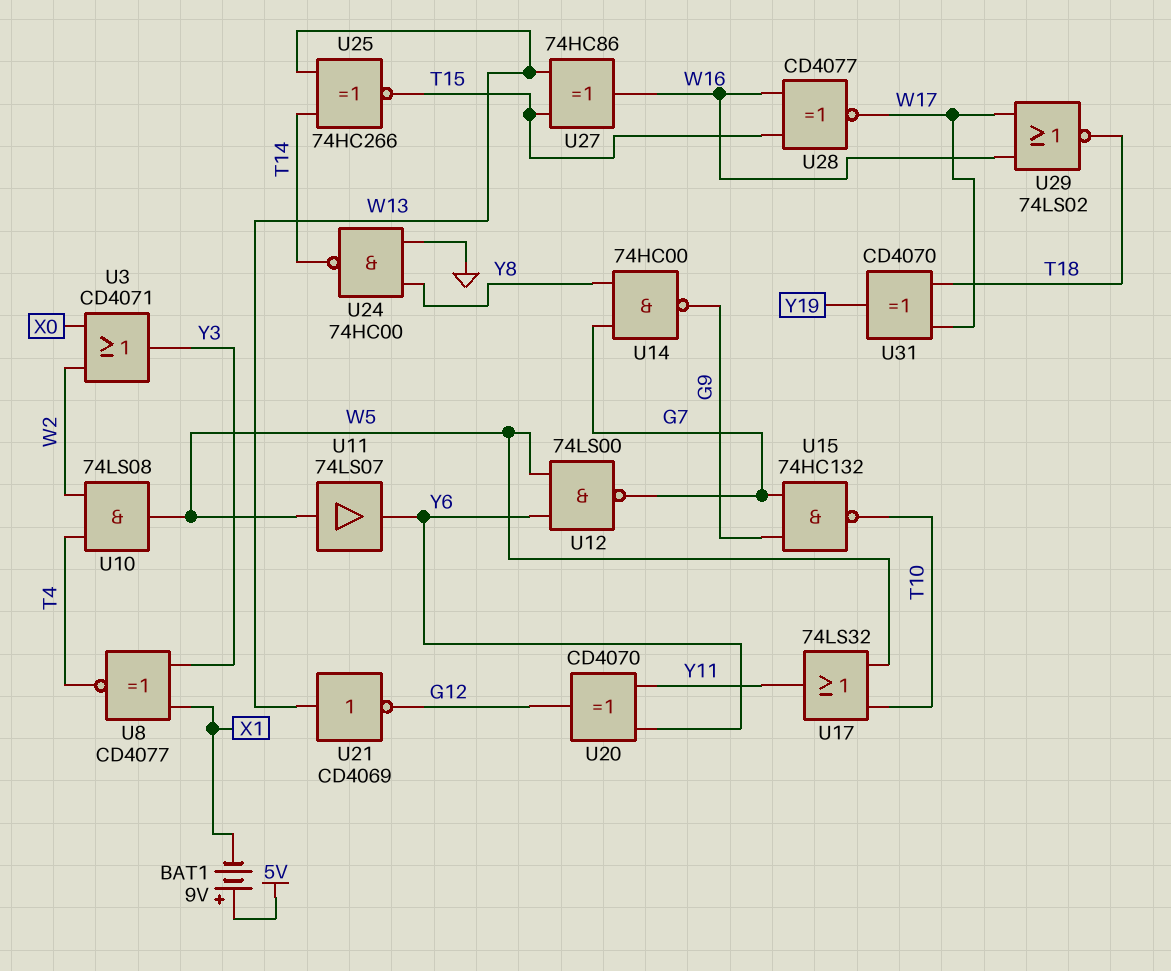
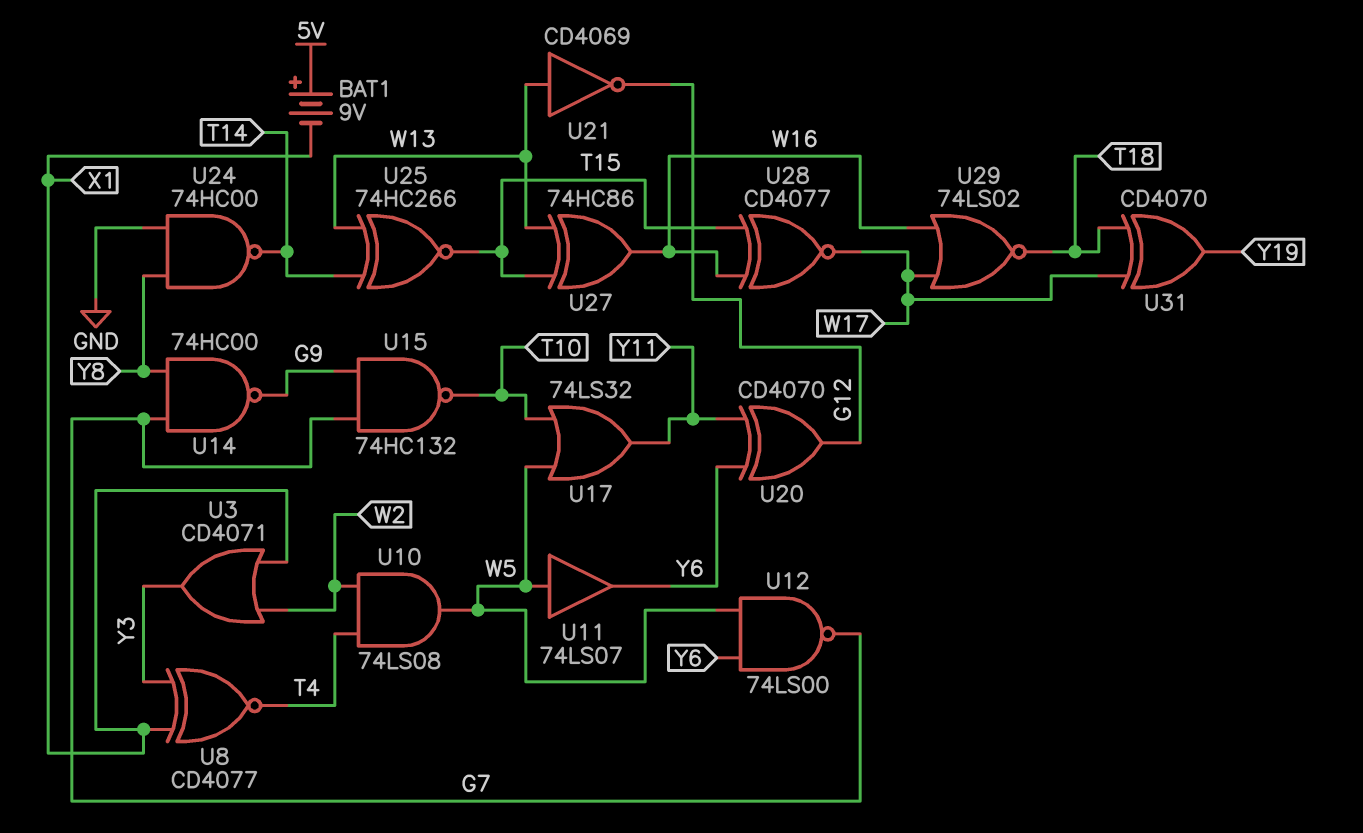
U3: OR CD4071 (in W2, in X0, out Y3) -> OR CD4071 (in W2, in X1, out Y3)

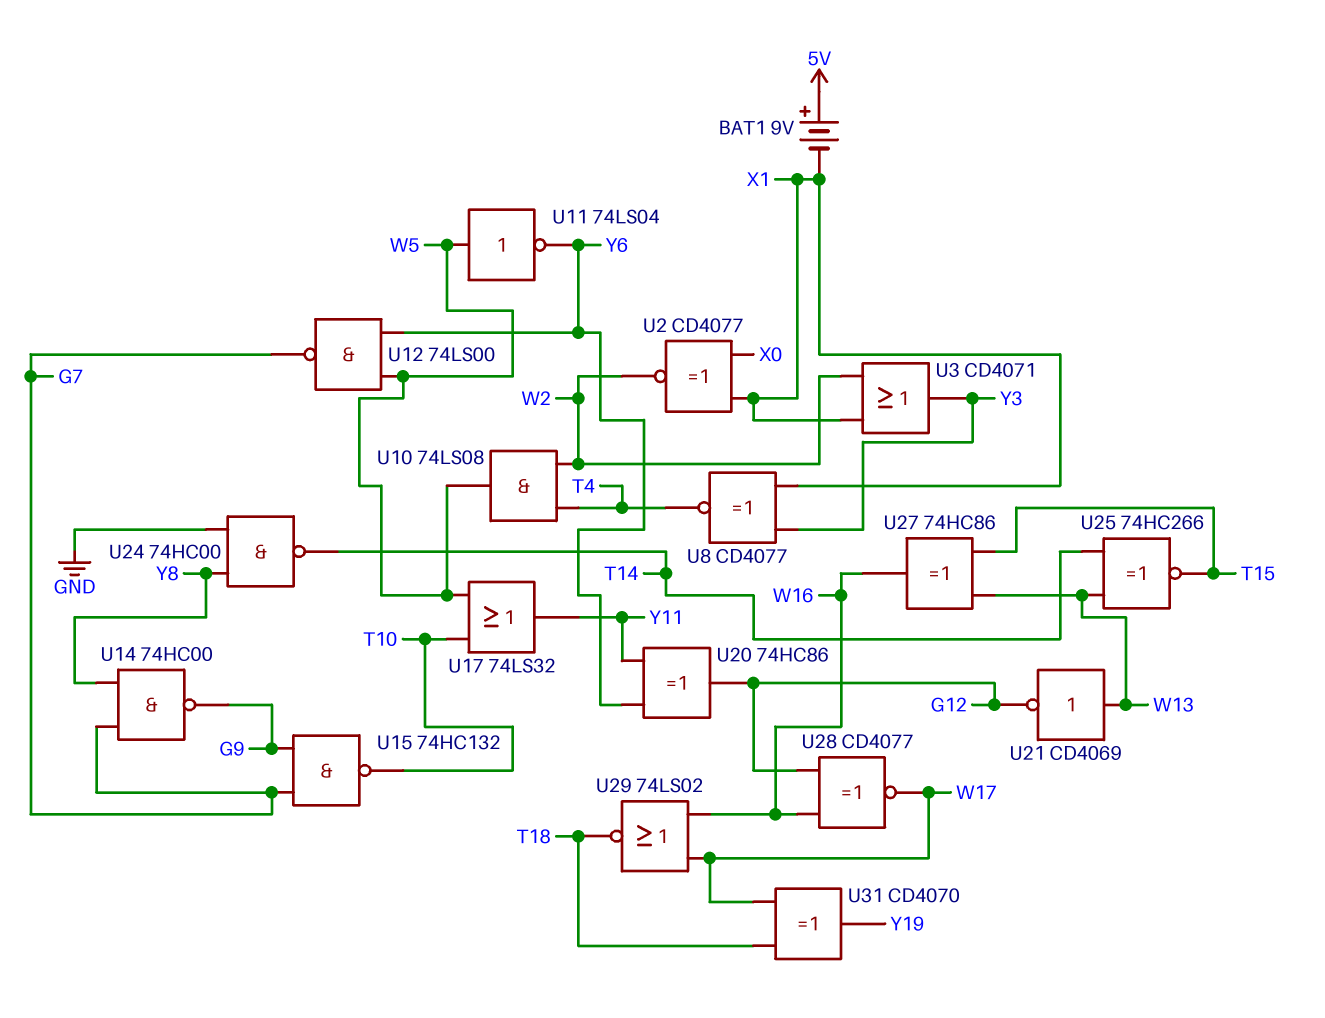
U2: none -> XNOR CD4077 (in X0, in X1, out W2)
U11: buffer 74LS07 (in W5, out Y6) -> NOT 74LS04 (in W5, out Y6)
U20: XOR CD4070 (in Y6, in Y11, out G12) -> XOR 74HC86 (in Y6, in Y11, out G12)
U28: XNOR CD4077 (in T15, in W16, out W17) -> XNOR CD4077 (in G12, in W16, out W17)

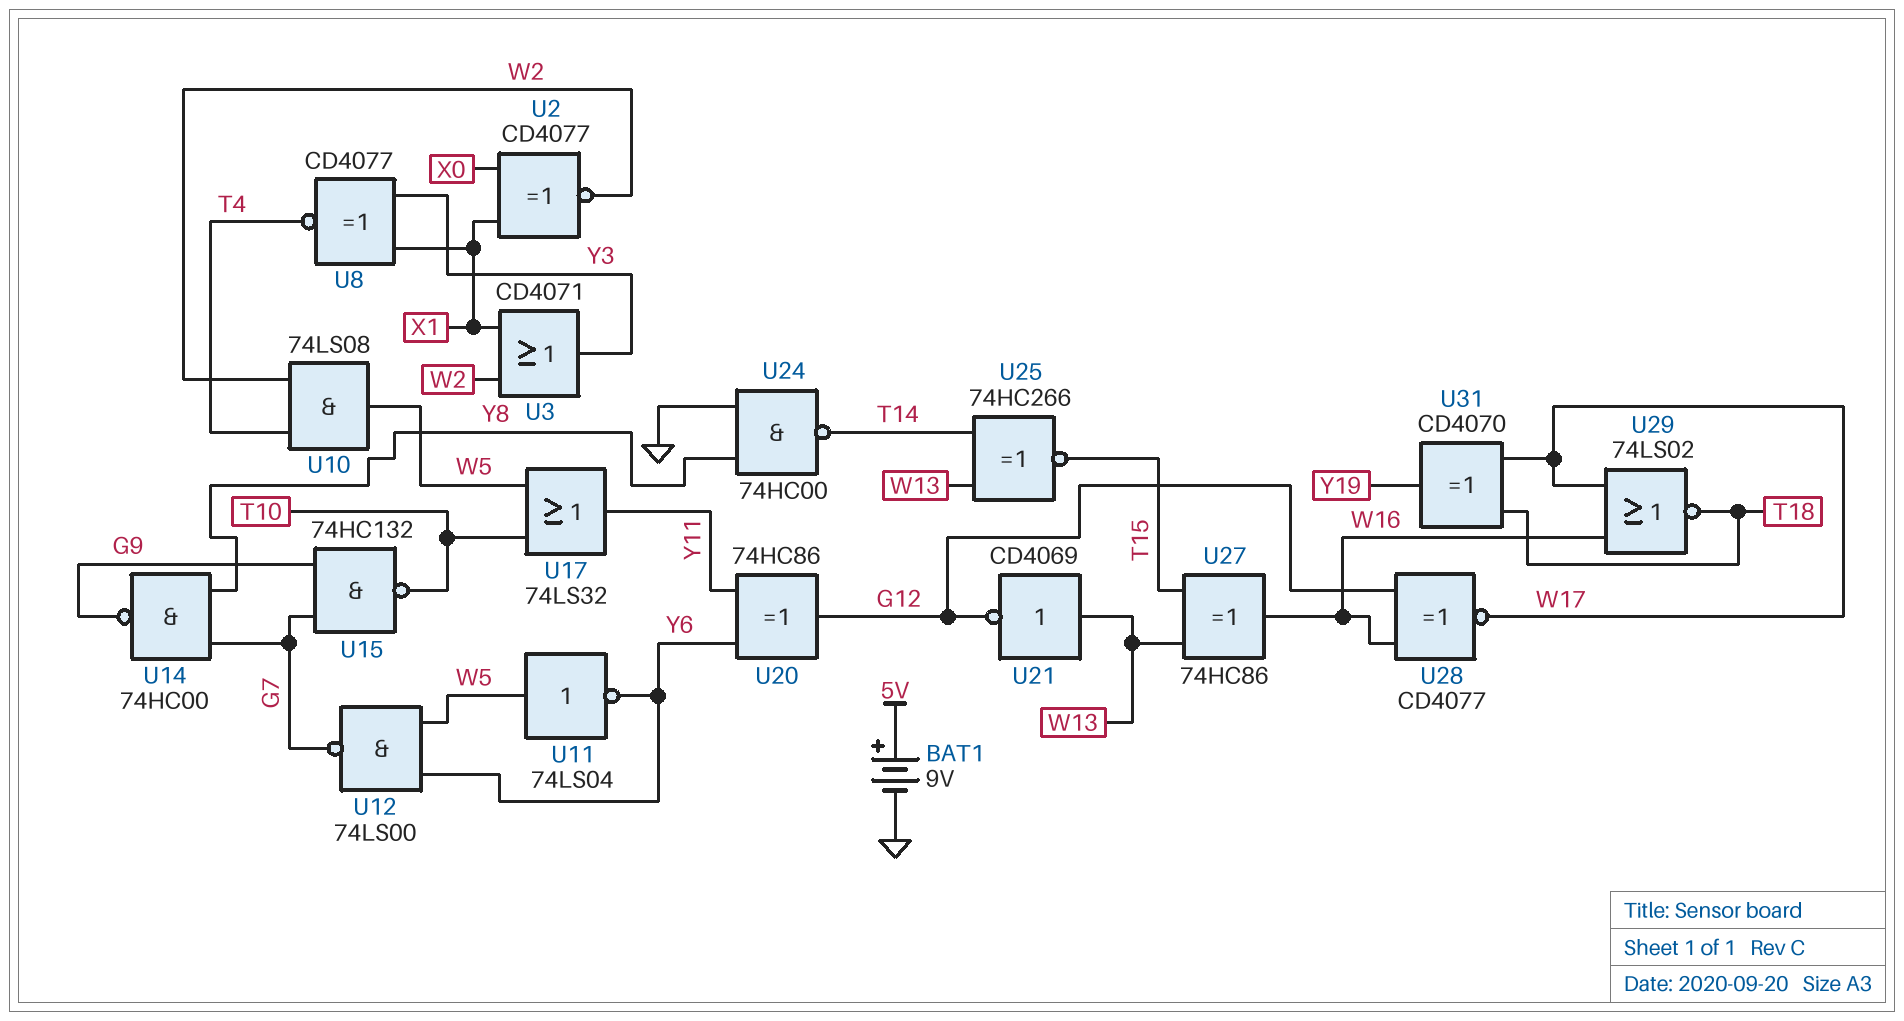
BAT1: 9V (plus 5V, minus X1) -> 9V (plus 5V, minus GND)

